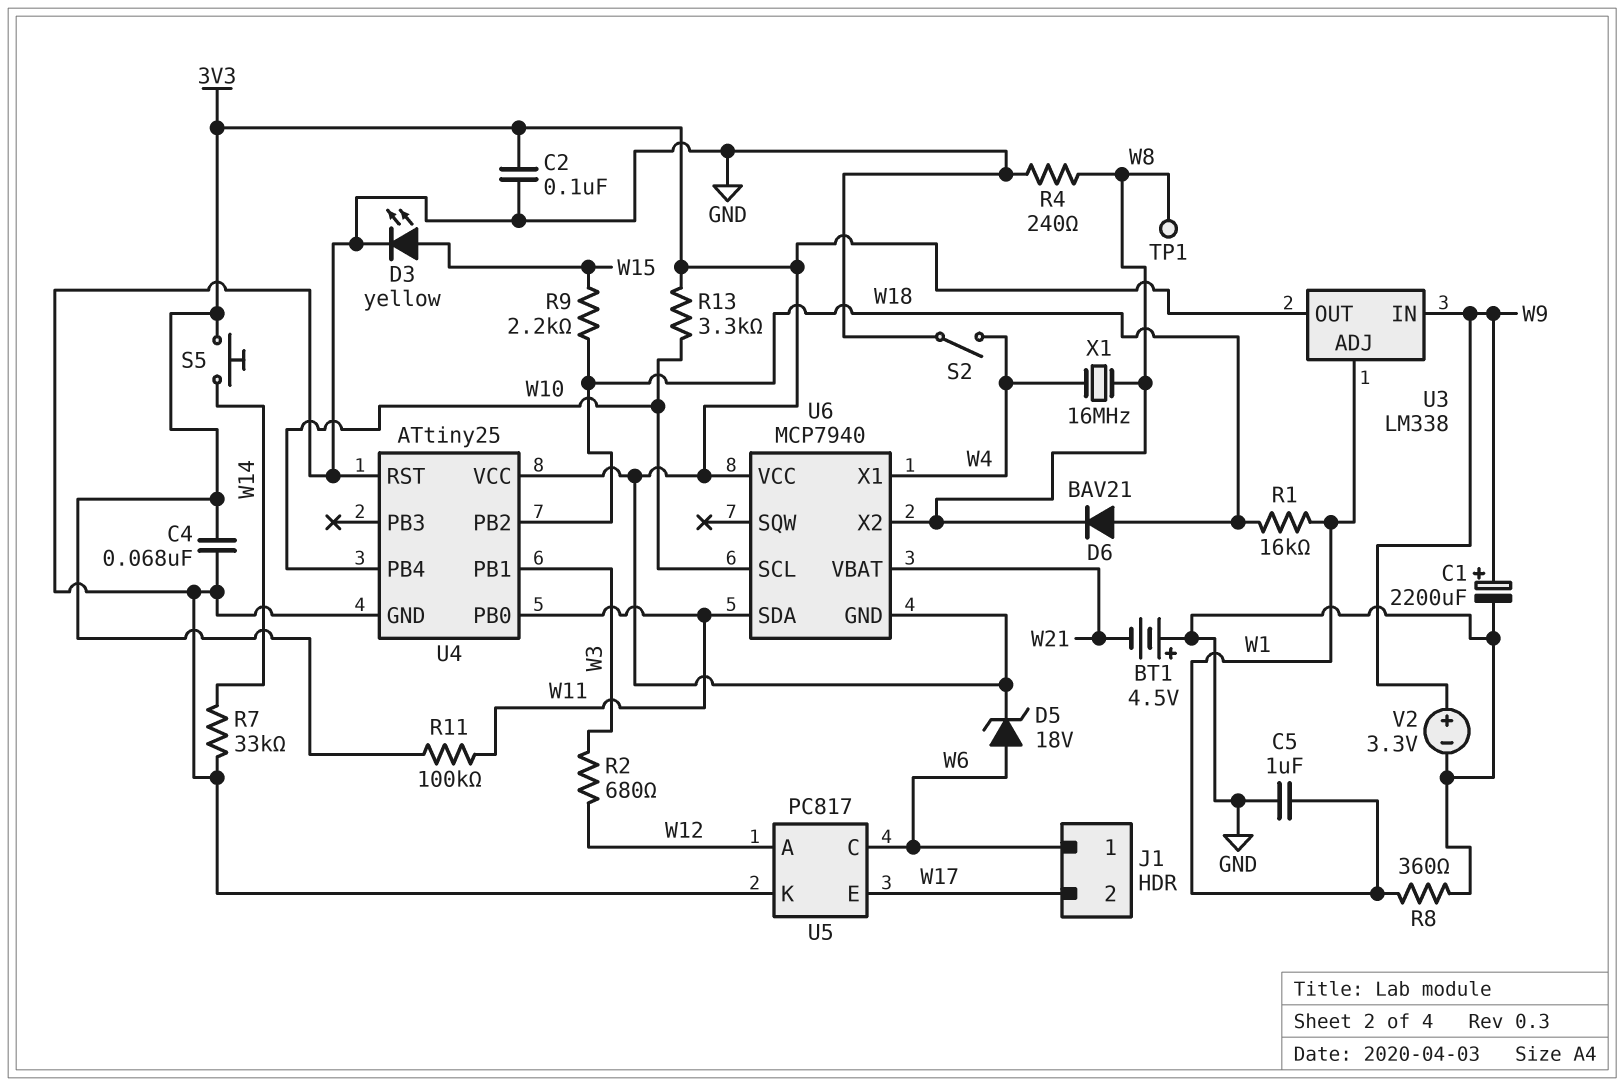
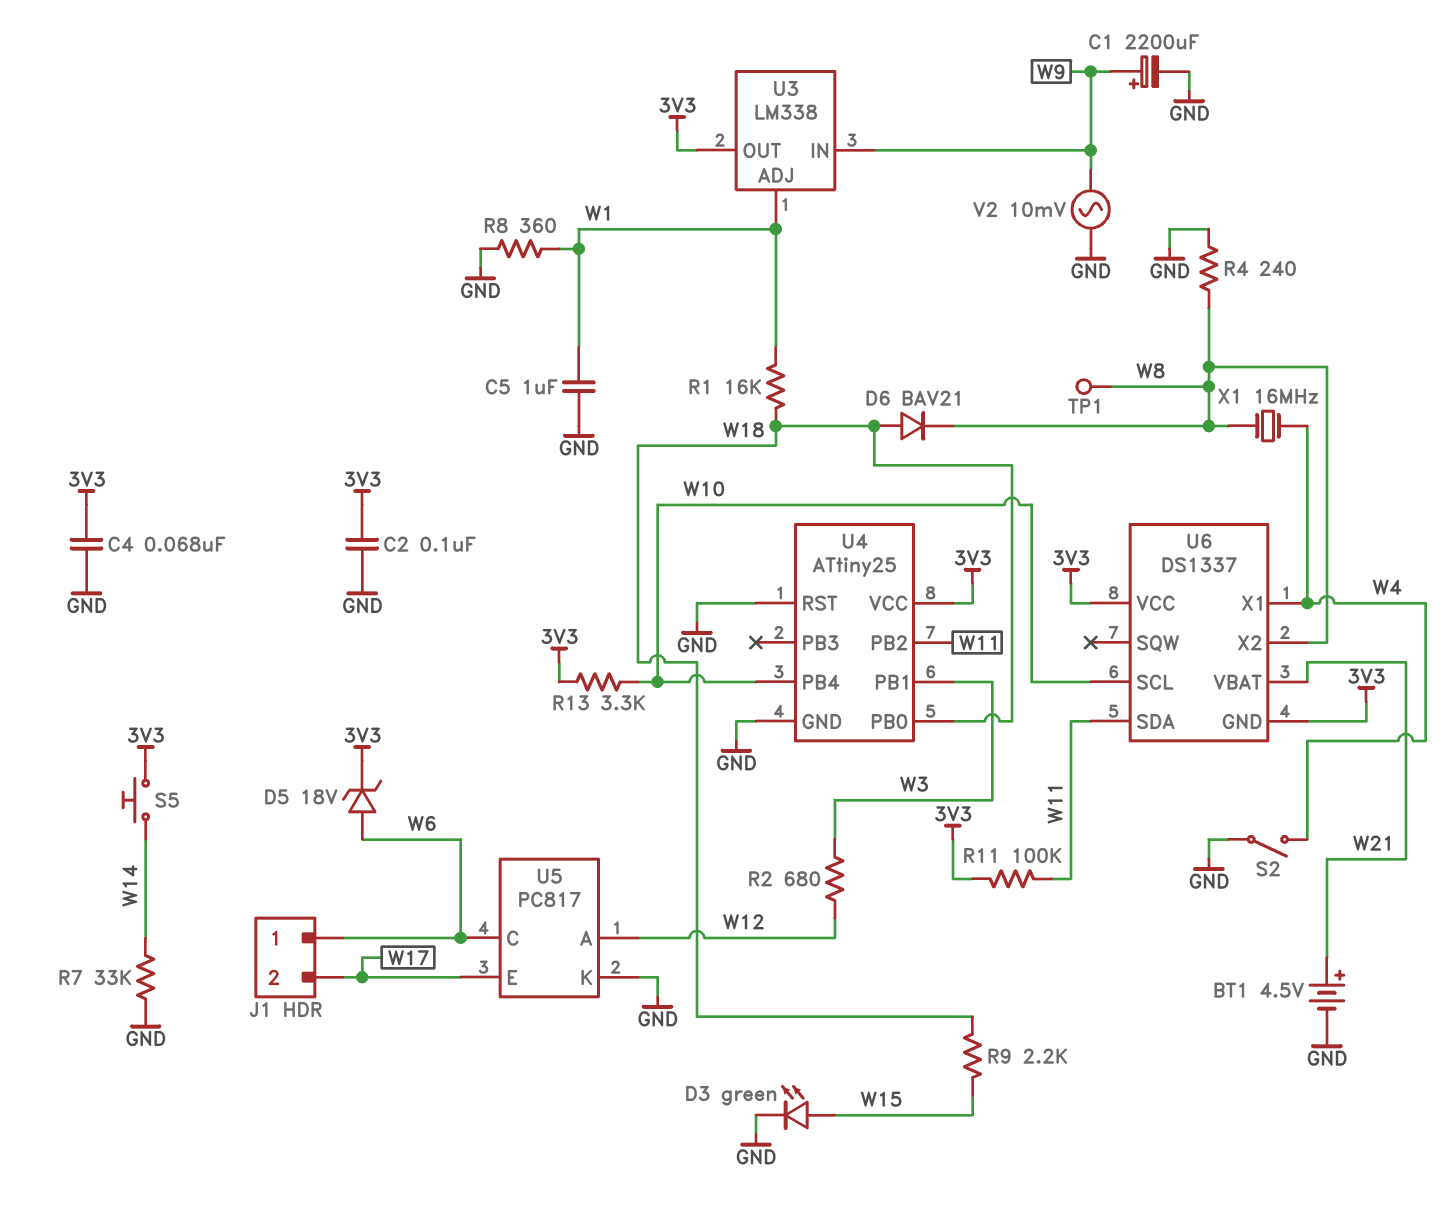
BT1: 4.5V (plus GND, minus W21) -> 4.5V (plus W21, minus GND)
D3: LED yellow (A W15, K GND) -> LED green (A W15, K GND)
U4 pin PB0: W11 -> W18
U4 pin PB2: W18 -> W11
U6: MCP7940 -> DS1337
V2: 3.3V (plus W9, minus GND) -> AC 10mV (GND, W9)

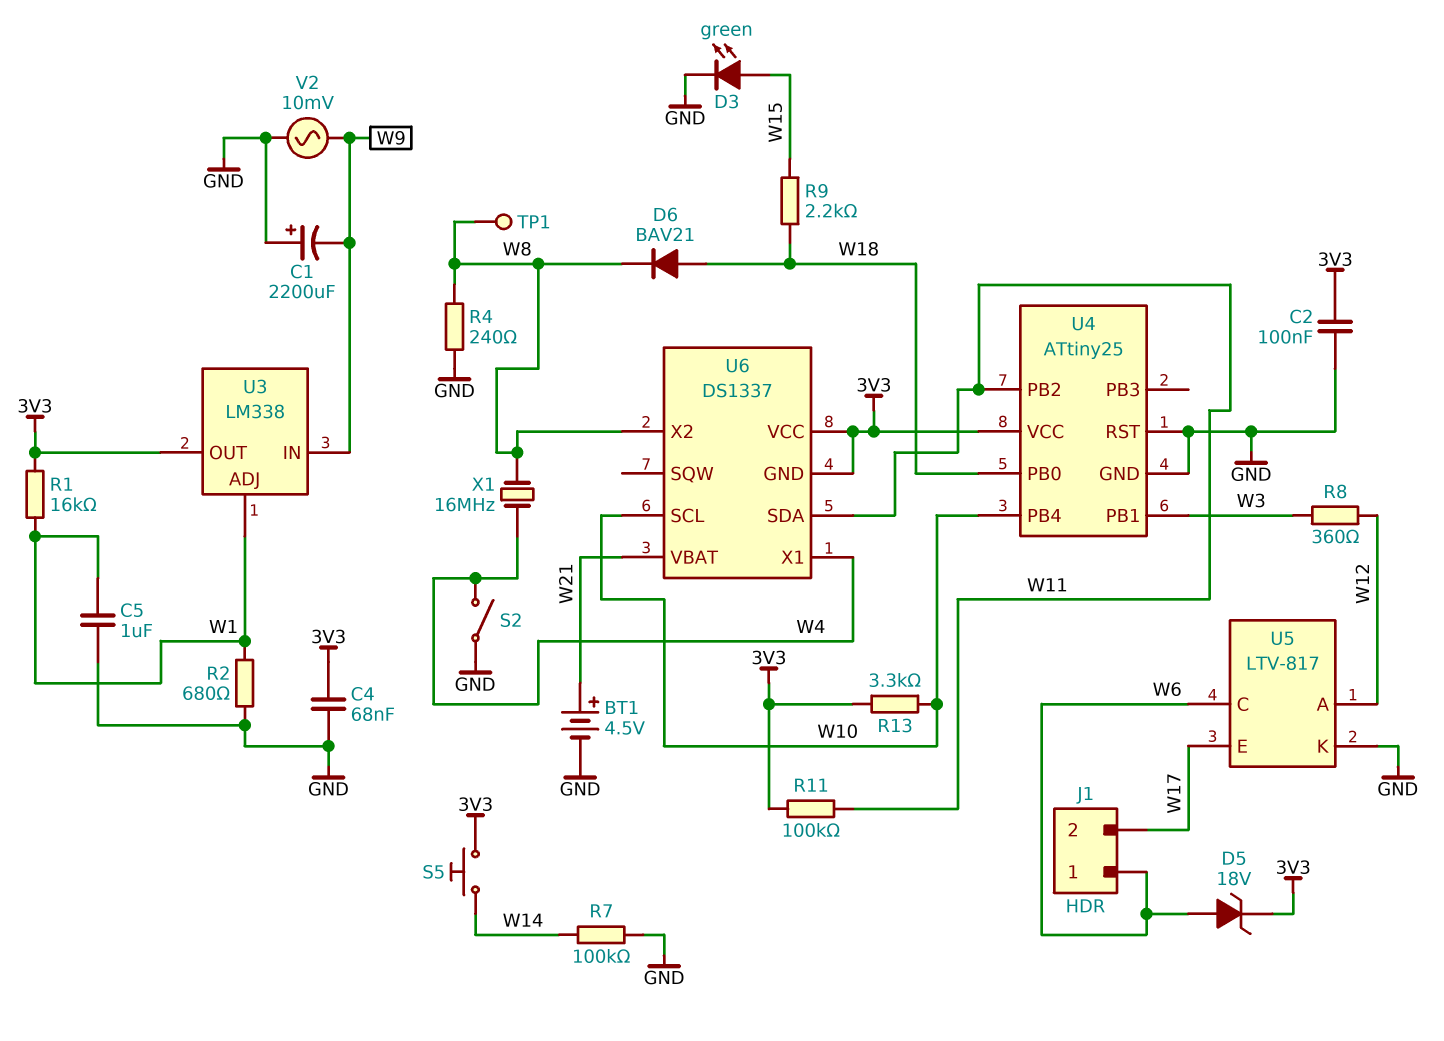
C1: 2200uF (plus W9, minus GND) -> 2200uF (plus GND, minus W9)
R1: 16k (W1, W18) -> 16k (3V3, W1)
R2: 680 (W3, W12) -> 680 (GND, W1)
R7: 33k (GND, W14) -> 100k (GND, W14)
R8: 360 (GND, W1) -> 360 (W3, W12)
U5: PC817 -> LTV-817

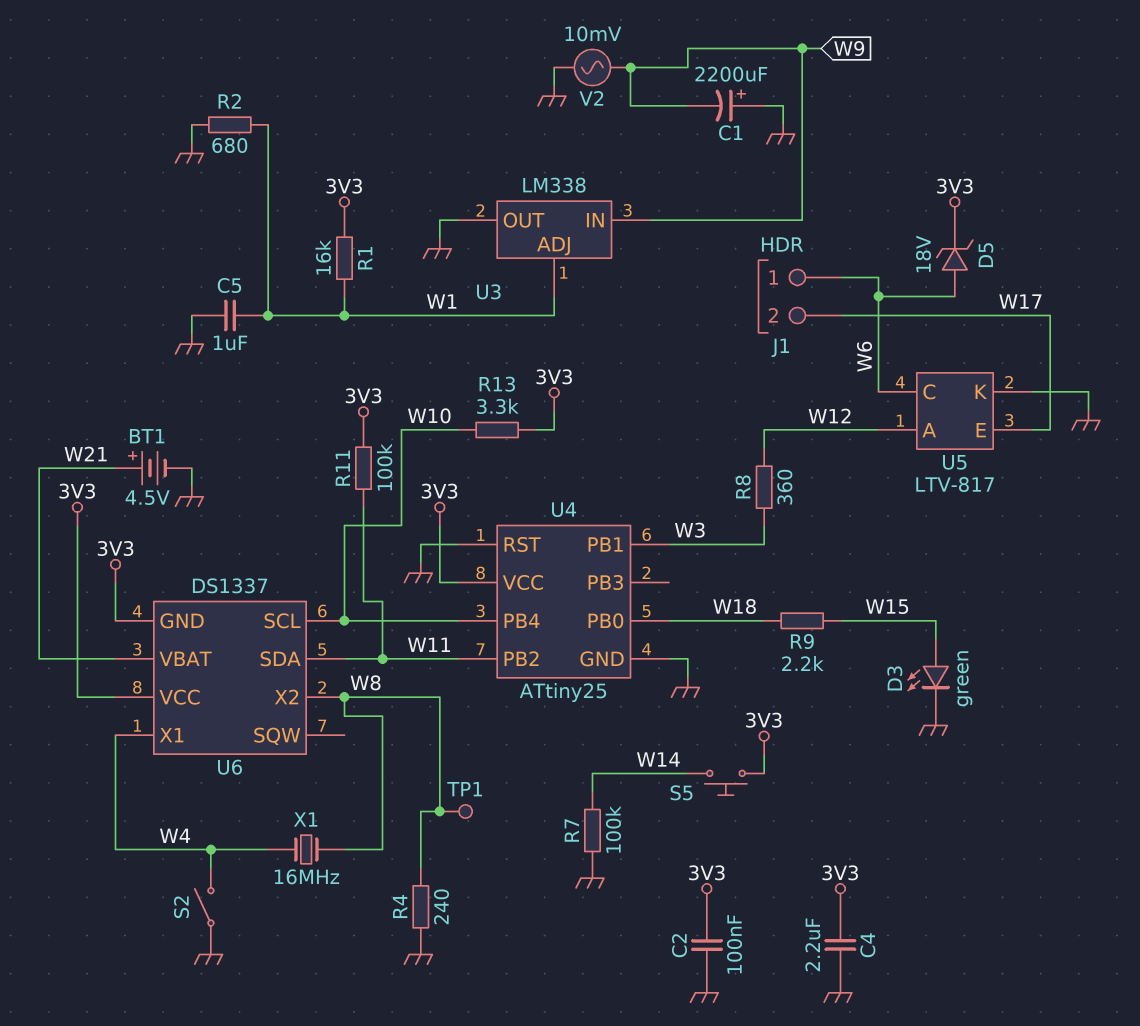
C4: 68nF (3V3, GND) -> 2.2uF (3V3, GND)
D6: diode BAV21 (A W18, K W8) -> none
U3 pin OUT: 3V3 -> GND

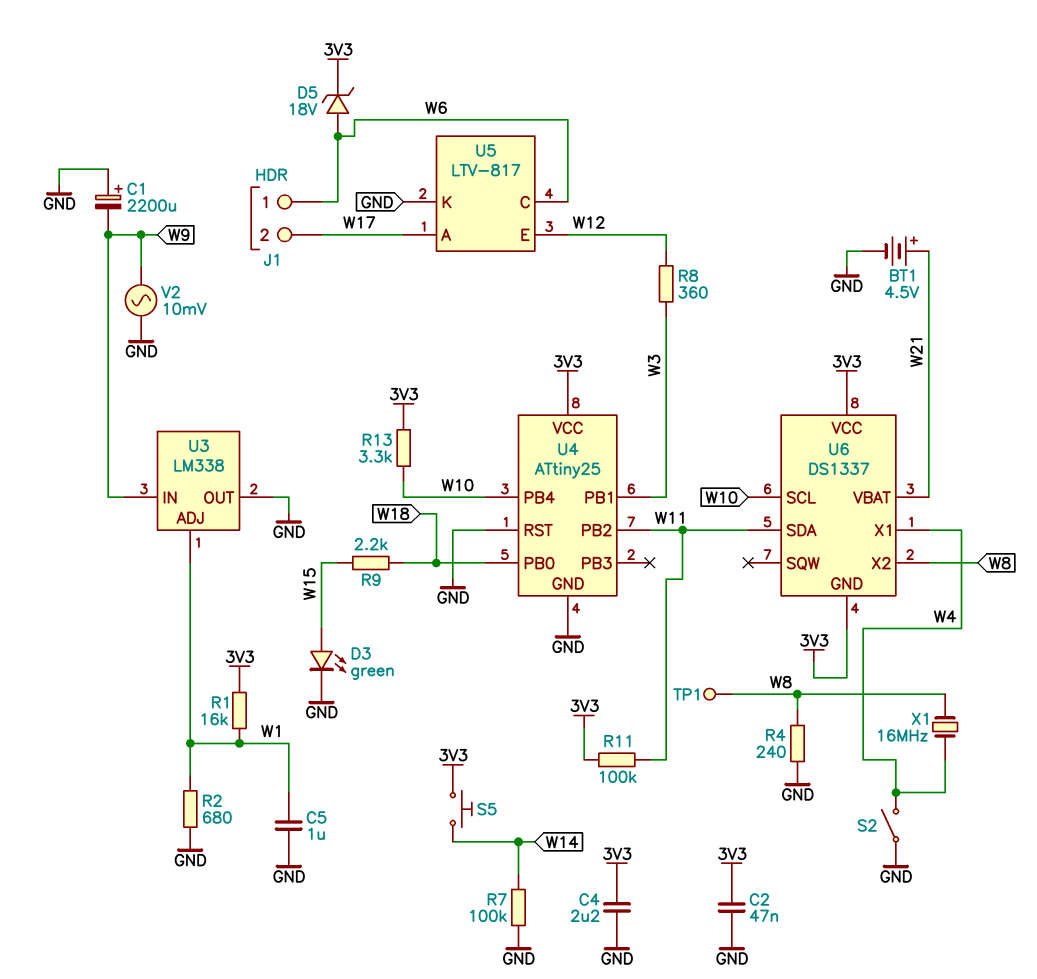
C2: 100nF (3V3, GND) -> 47nF (3V3, GND)
U5 pin A: W12 -> W17
U5 pin E: W17 -> W12

